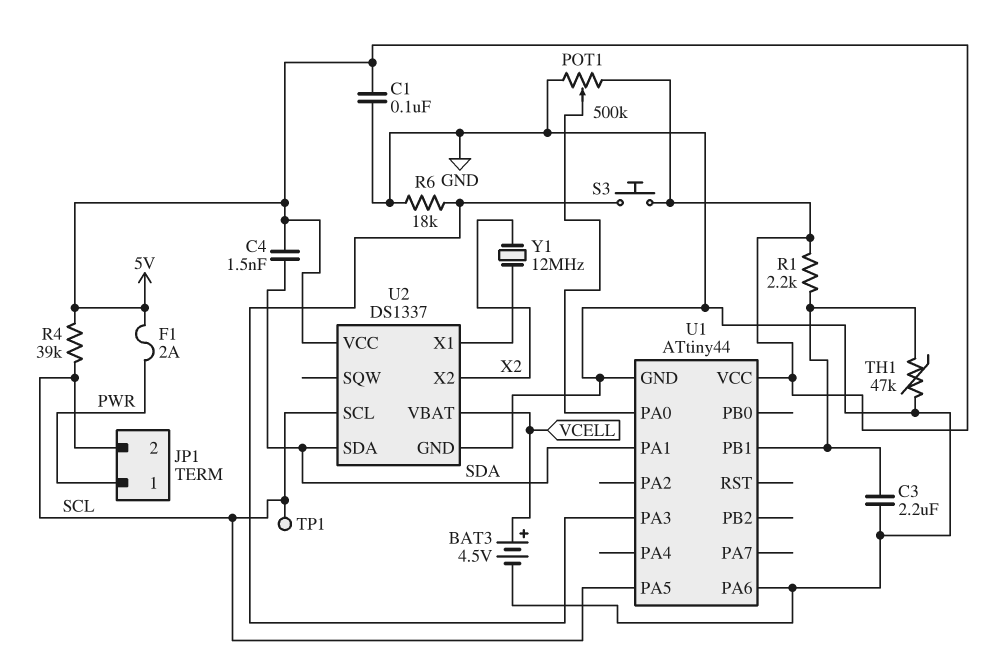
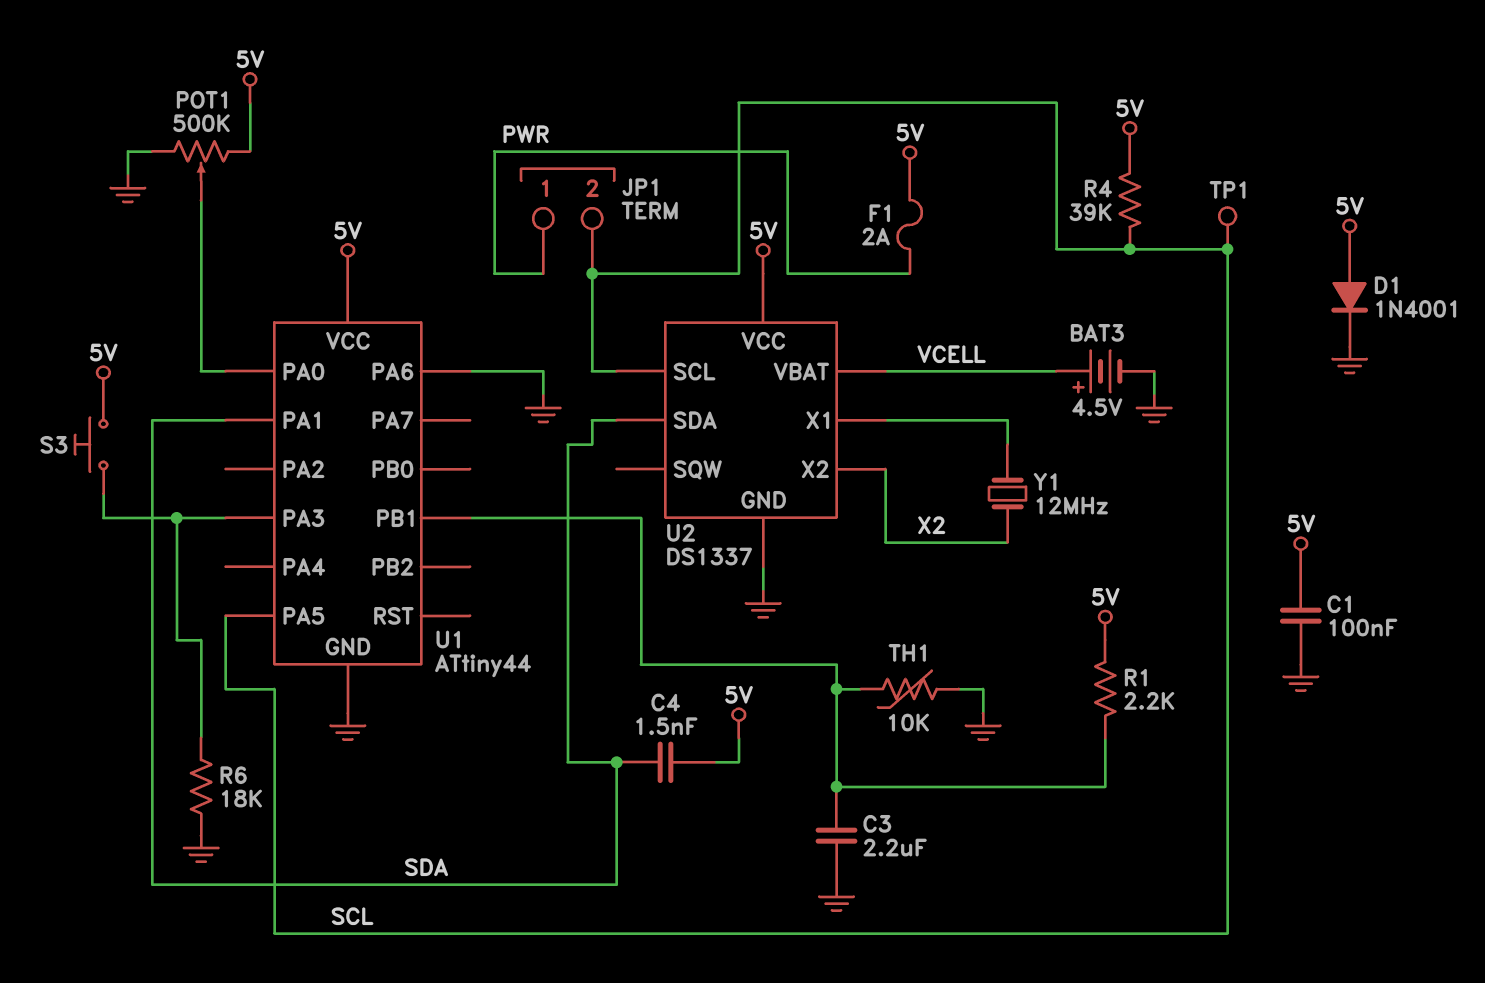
D1: none -> diode 1N4001 (A 5V, K GND)
TH1: 47k (GND, U1/PB1) -> 10k (GND, U1/PB1)

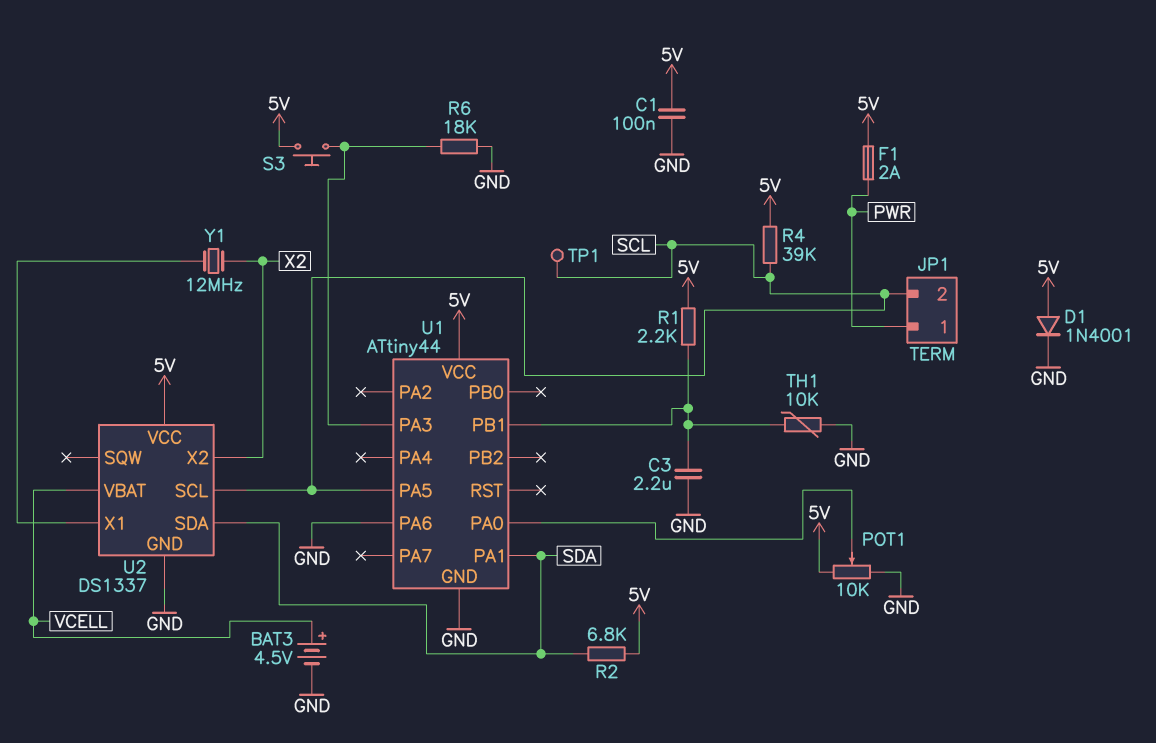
C4: 1.5nF (5V, SDA) -> none
POT1: 500k (5V, GND, wiper U1/PA0) -> 10k (5V, GND, wiper U1/PA0)
R2: none -> 6.8k (5V, SDA)

